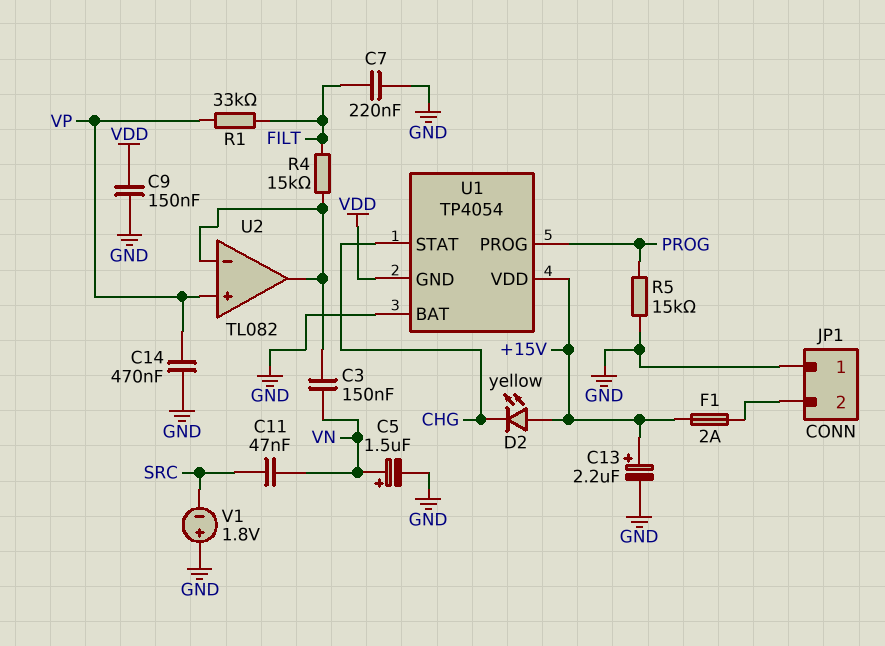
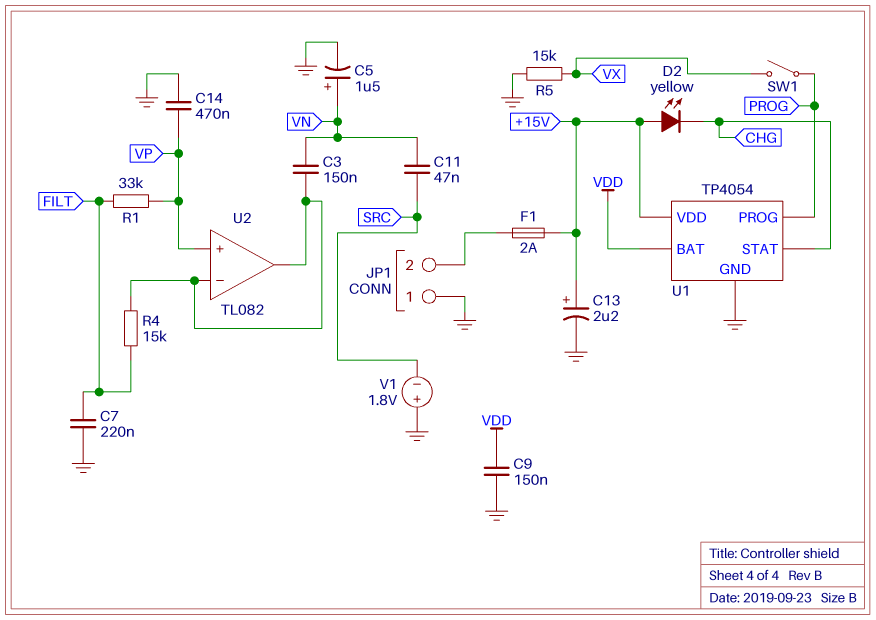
R5: 15k (GND, PROG) -> 15k (GND, VX)
SW1: none -> switch (PROG, VX)
U1 pin BAT: GND -> VDD
U1 pin GND: VDD -> GND

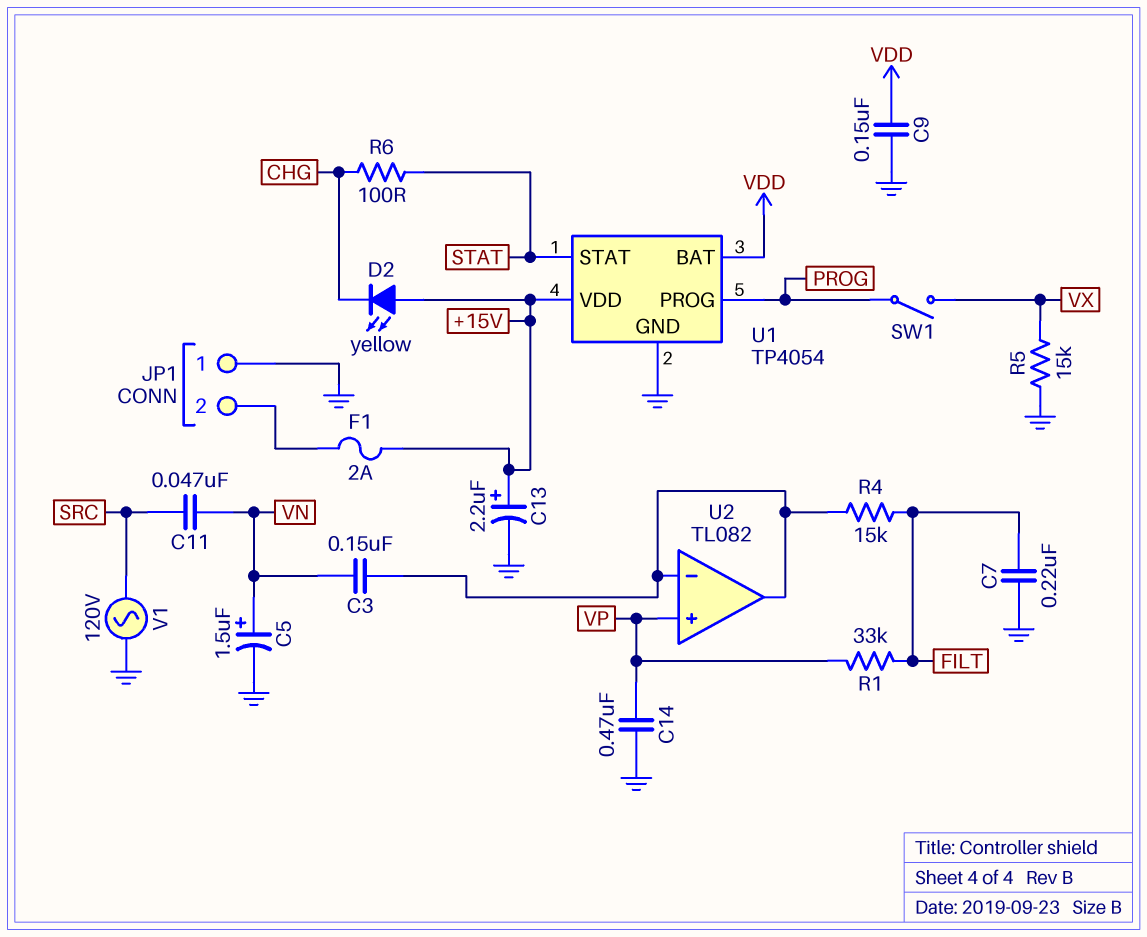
R6: none -> 100 (CHG, STAT)
U1 pin STAT: CHG -> STAT
V1: 1.8V (plus GND, minus SRC) -> AC 120V (GND, SRC)

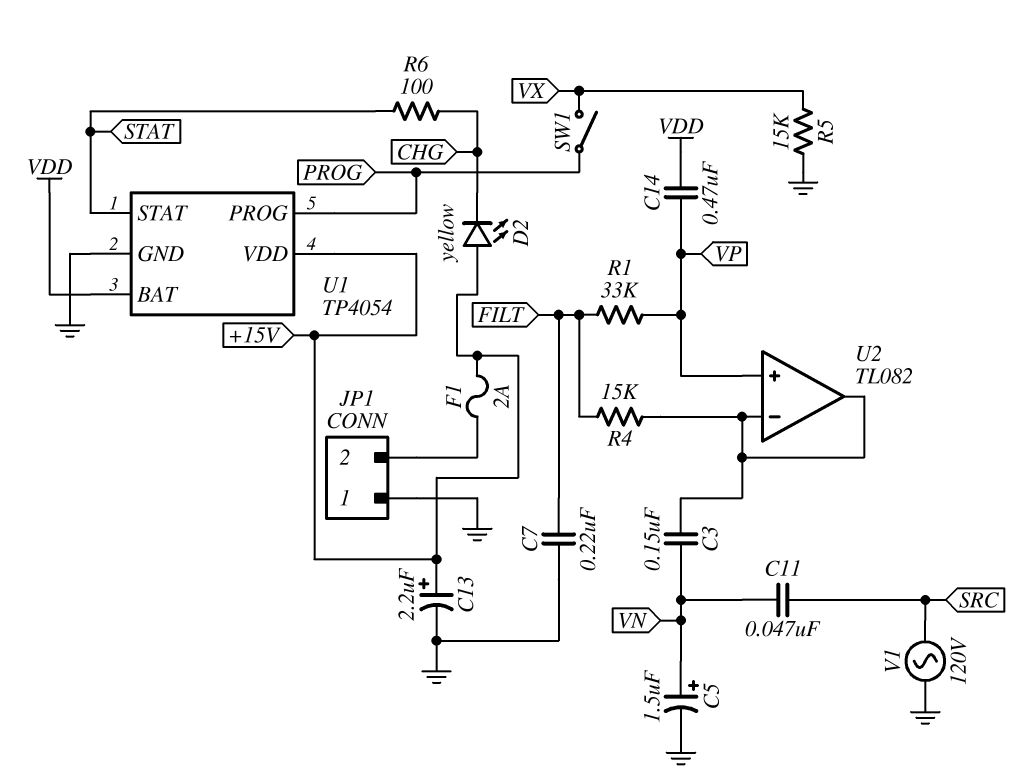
C9: 150nF (GND, VDD) -> none
C14: 470nF (GND, VP) -> 470nF (VDD, VP)

